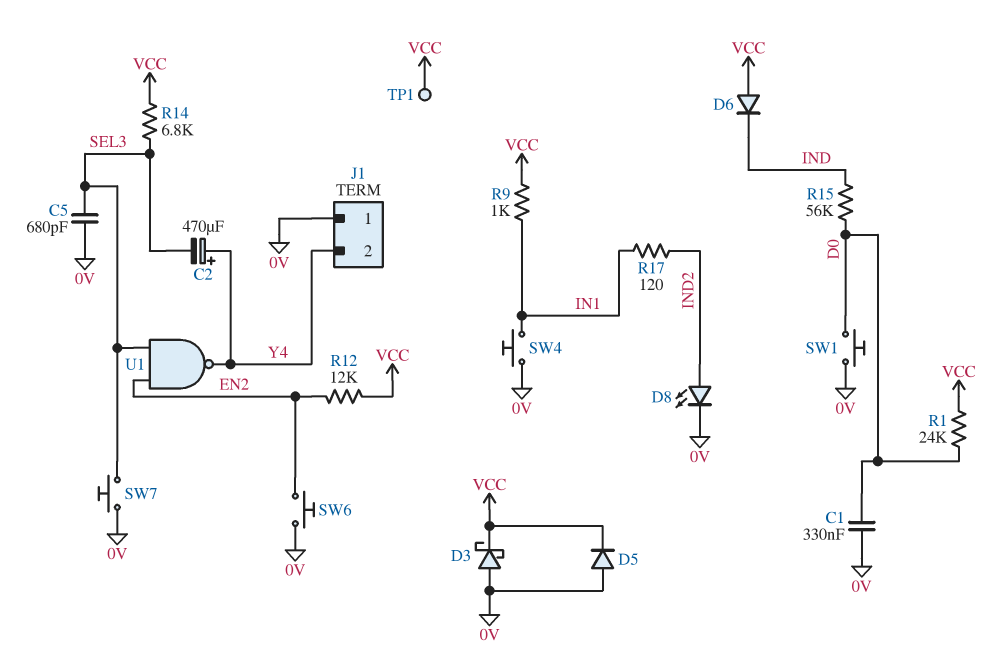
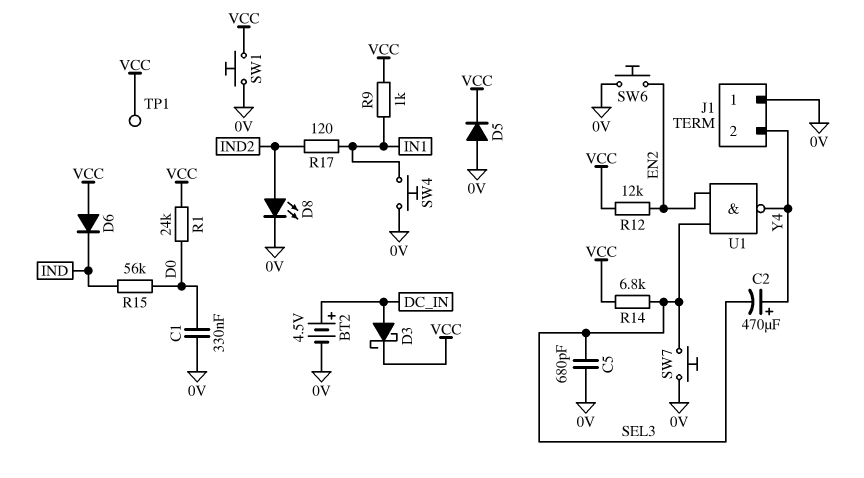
BT2: none -> 4.5V (plus DC_IN, minus 0V)
D3: schottky (A 0V, K VCC) -> schottky (A DC_IN, K VCC)
SW1: button (0V, D0) -> button (0V, VCC)

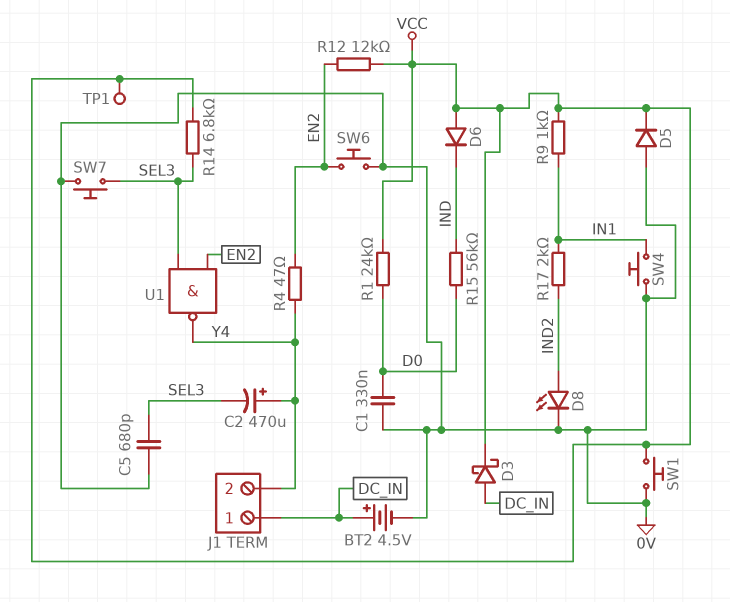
J1 pin 1: 0V -> DC_IN
R4: none -> 47 (EN2, Y4)
R17: 120 (IN1, IND2) -> 2k (IN1, IND2)

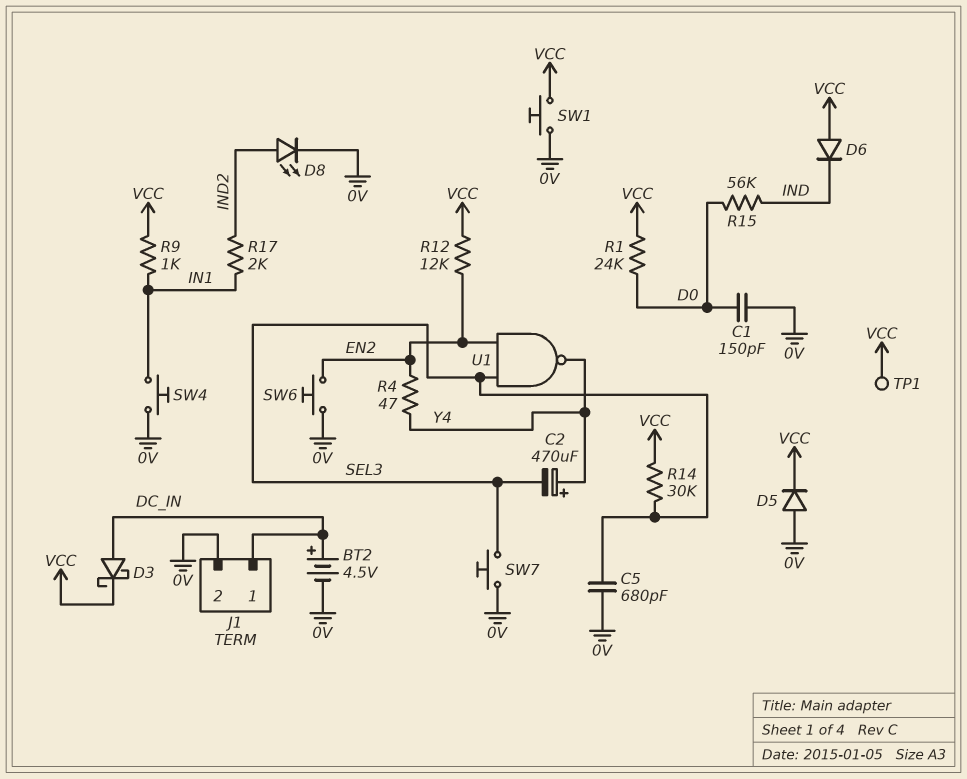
C1: 330nF (0V, D0) -> 150pF (0V, D0)
J1 pin 2: Y4 -> 0V
R14: 6.8k (SEL3, VCC) -> 30k (SEL3, VCC)

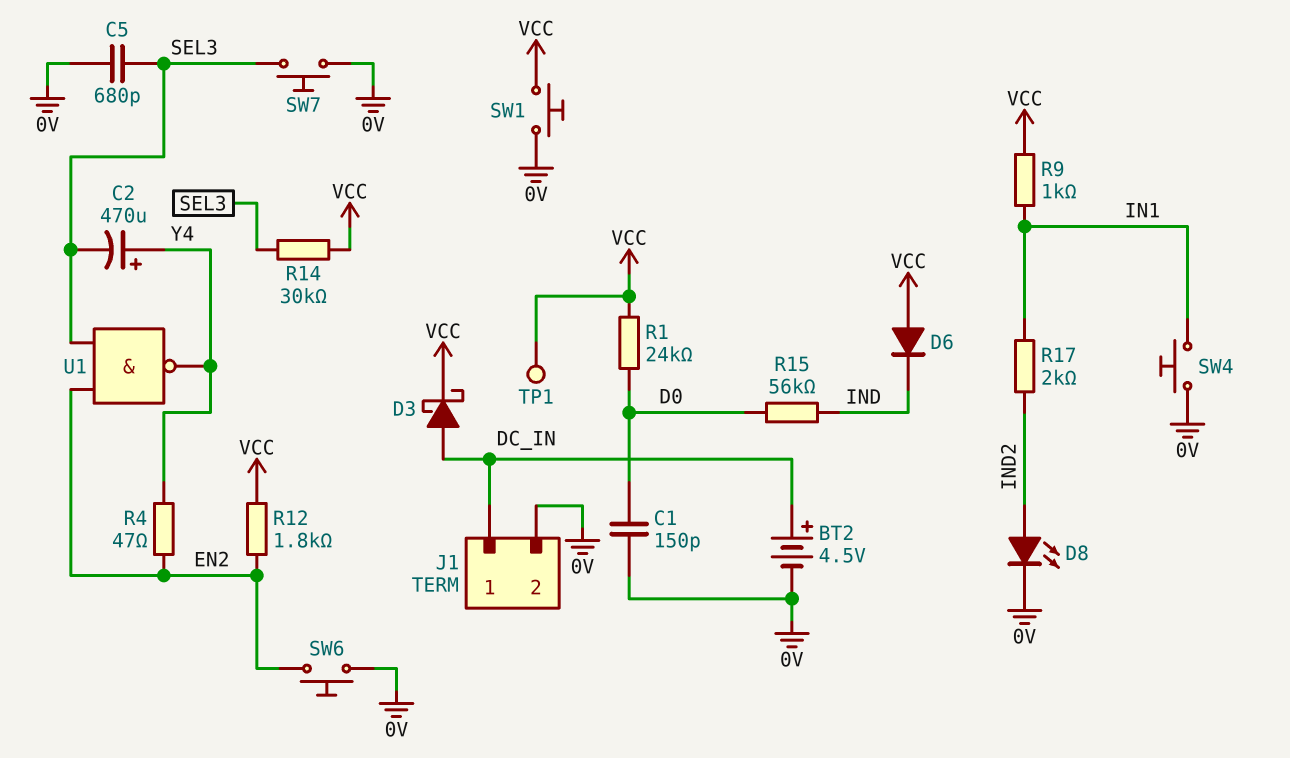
D5: diode (A 0V, K VCC) -> none
R12: 12k (EN2, VCC) -> 1.8k (EN2, VCC)

